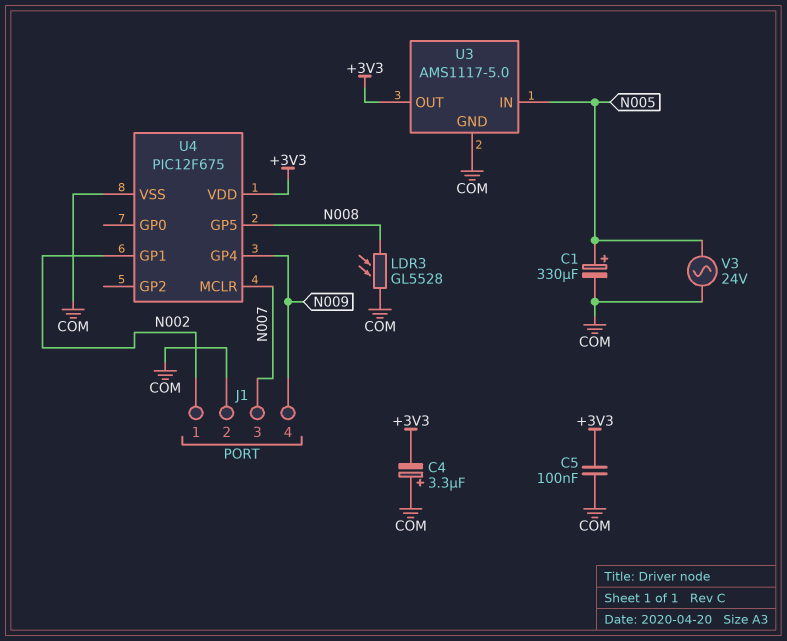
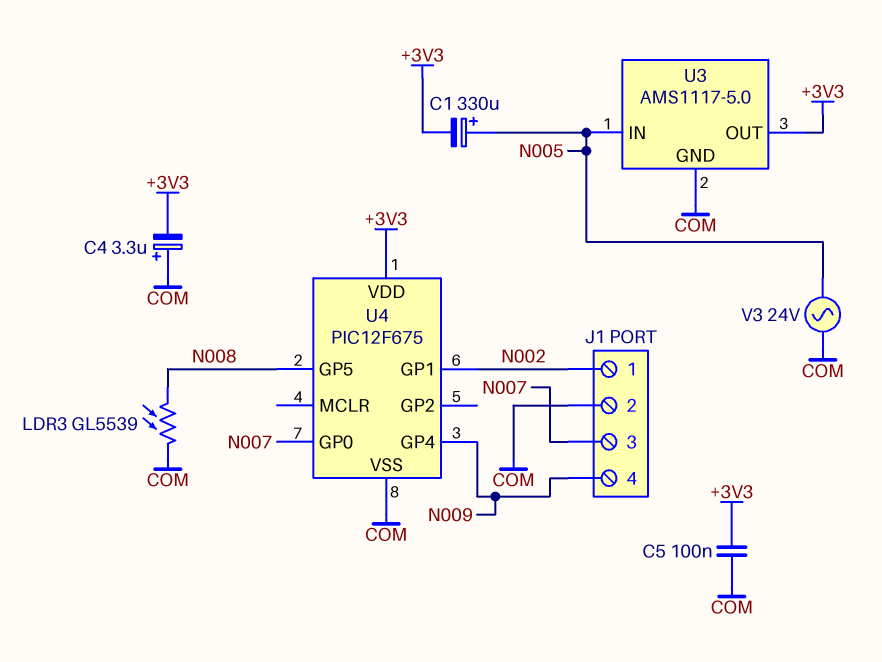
C1: 330uF (plus N005, minus COM) -> 330uF (plus N005, minus +3V3)
LDR3: GL5528 (COM, N008) -> GL5539 (COM, N008)
U4 pin GP0: none -> N007
U4 pin MCLR: N007 -> none

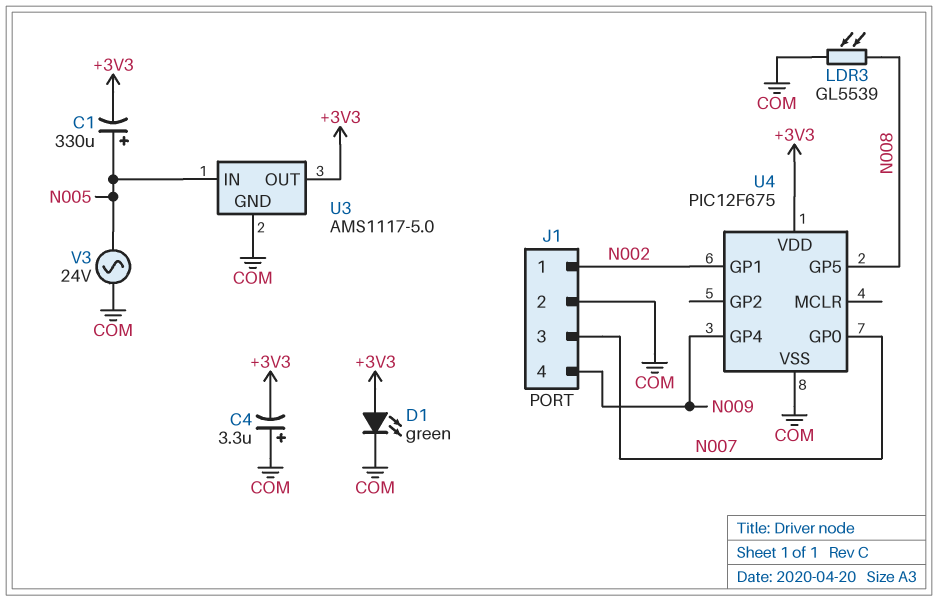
C5: 100nF (+3V3, COM) -> none
D1: none -> LED green (A +3V3, K COM)

